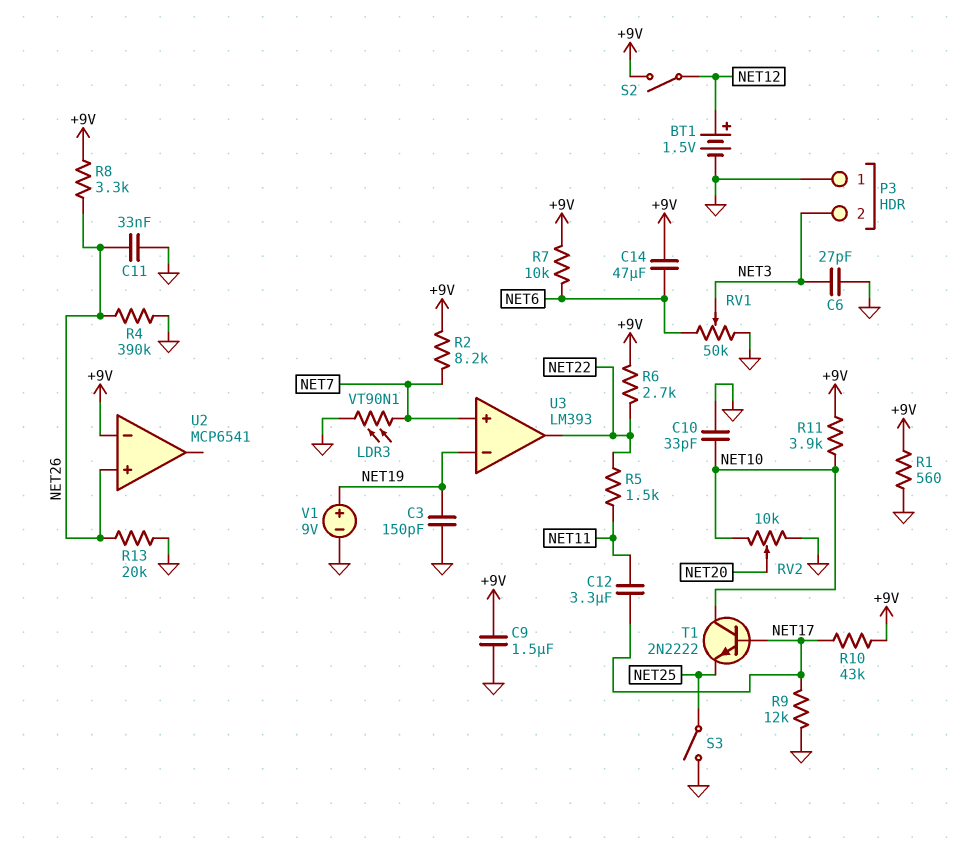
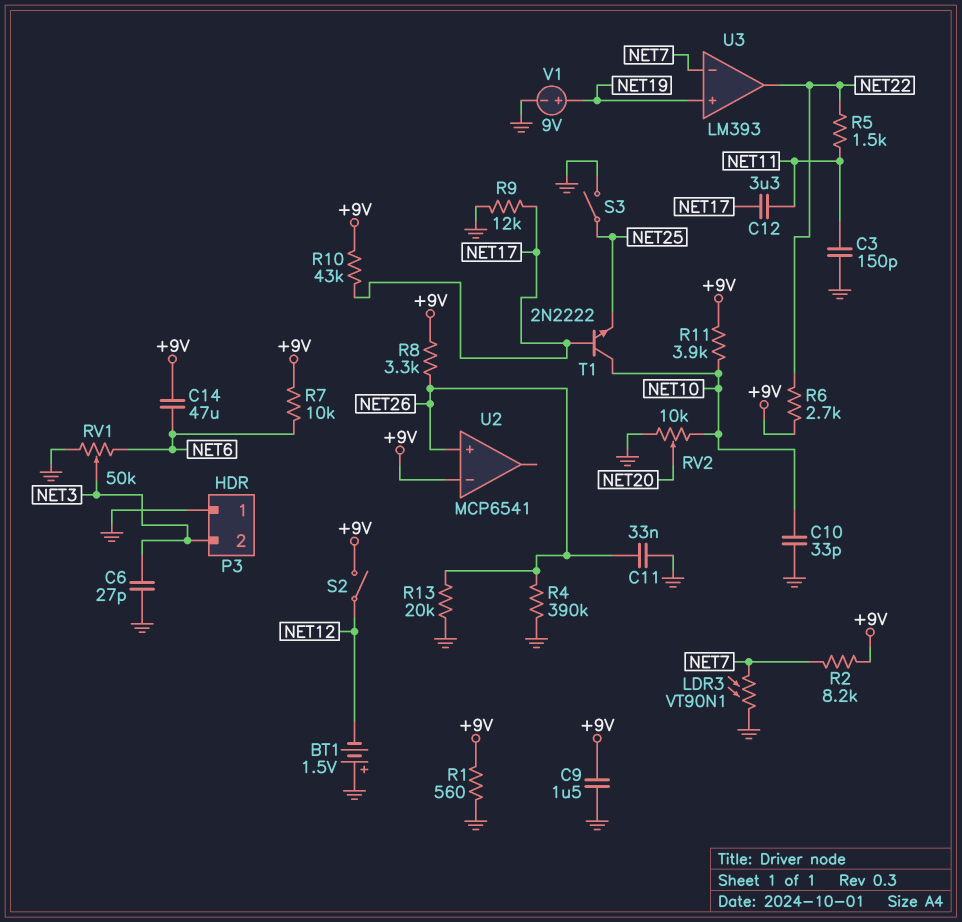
BT1: 1.5V (plus NET12, minus GND) -> 1.5V (plus GND, minus NET12)
C3: 150pF (GND, NET19) -> 150pF (GND, NET11)
U3 pin in+: NET7 -> NET19
U3 pin in-: NET19 -> NET7

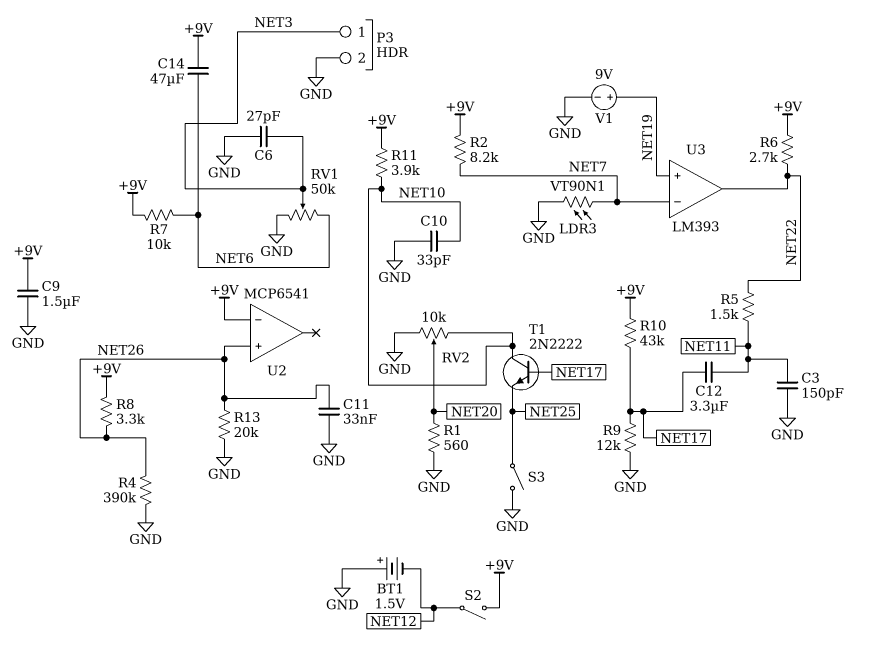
P3 pin 1: GND -> NET3
P3 pin 2: NET3 -> GND
R1: 560 (+9V, GND) -> 560 (GND, NET20)

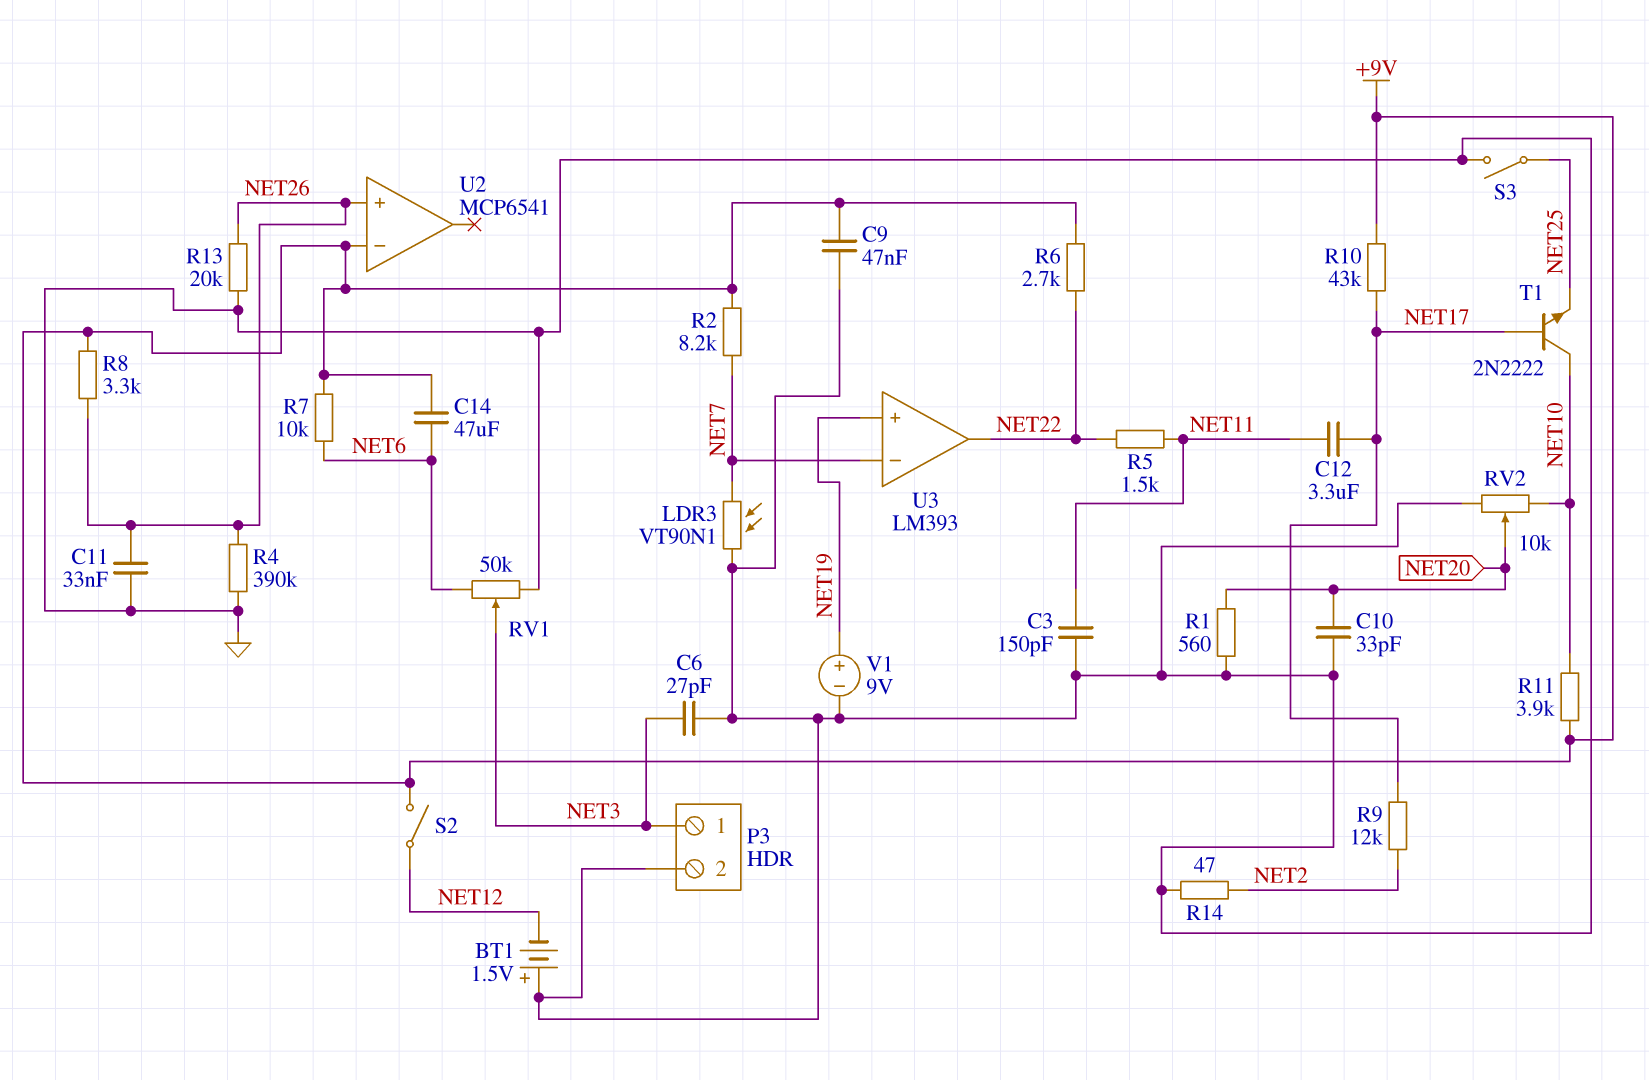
C9: 1.5uF (+9V, GND) -> 47nF (+9V, GND)
C10: 33pF (GND, NET10) -> 33pF (GND, NET20)
R9: 12k (GND, NET17) -> 12k (NET2, NET17)
R14: none -> 47 (GND, NET2)

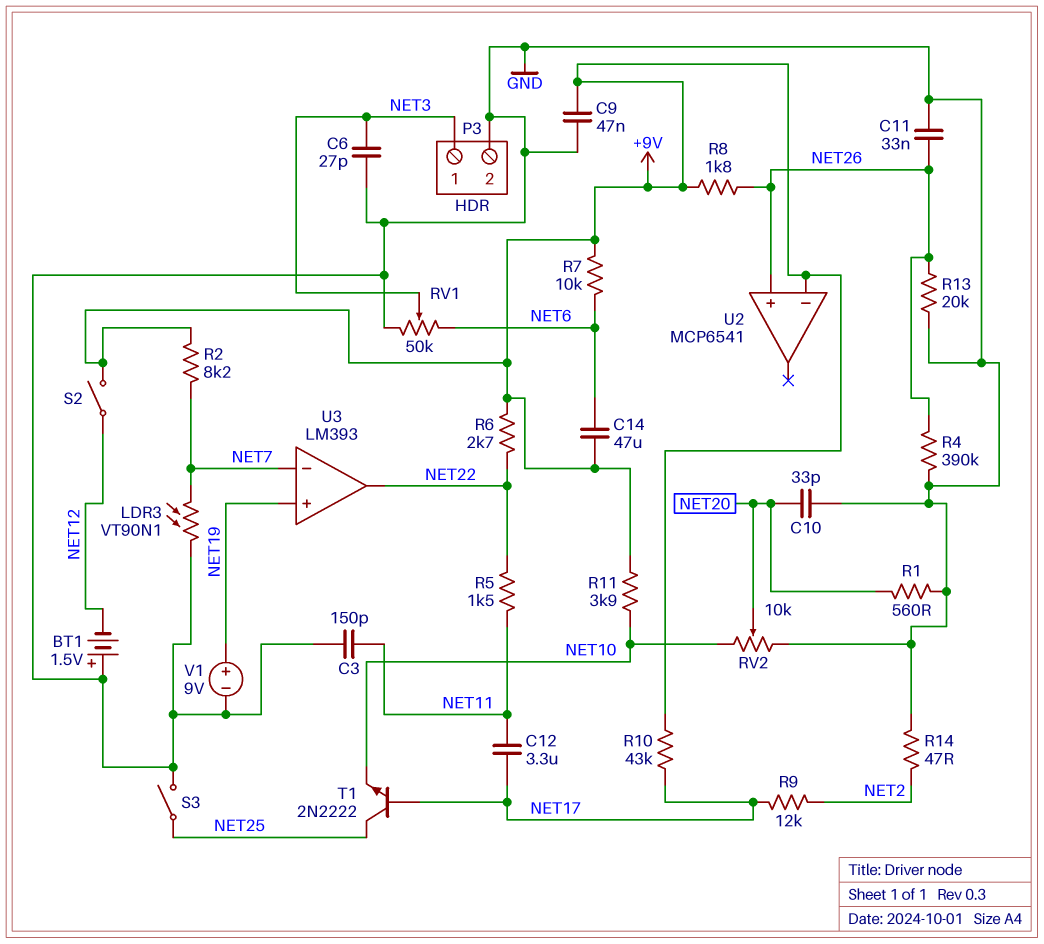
R8: 3.3k (+9V, NET26) -> 1.8k (+9V, NET26)
T1: NPN 2N2222 (B NET17, C NET10, E NET25) -> NPN 2N2222 (B NET17, C NET25, E NET10)

